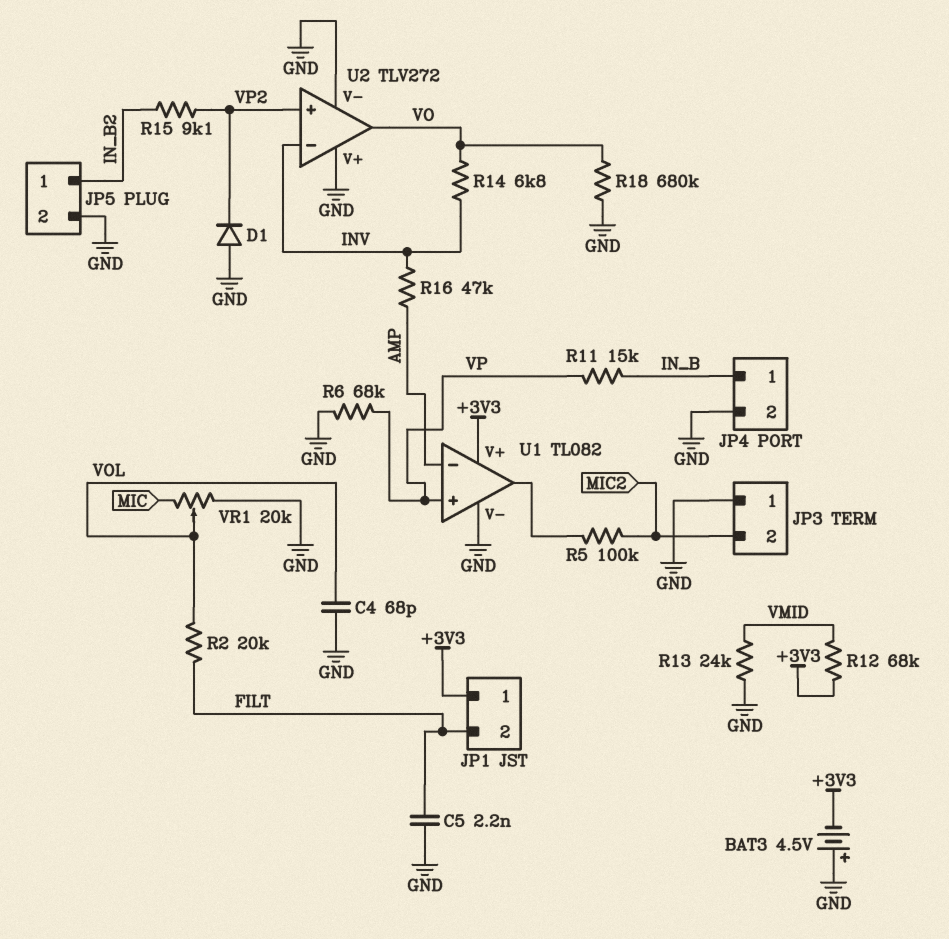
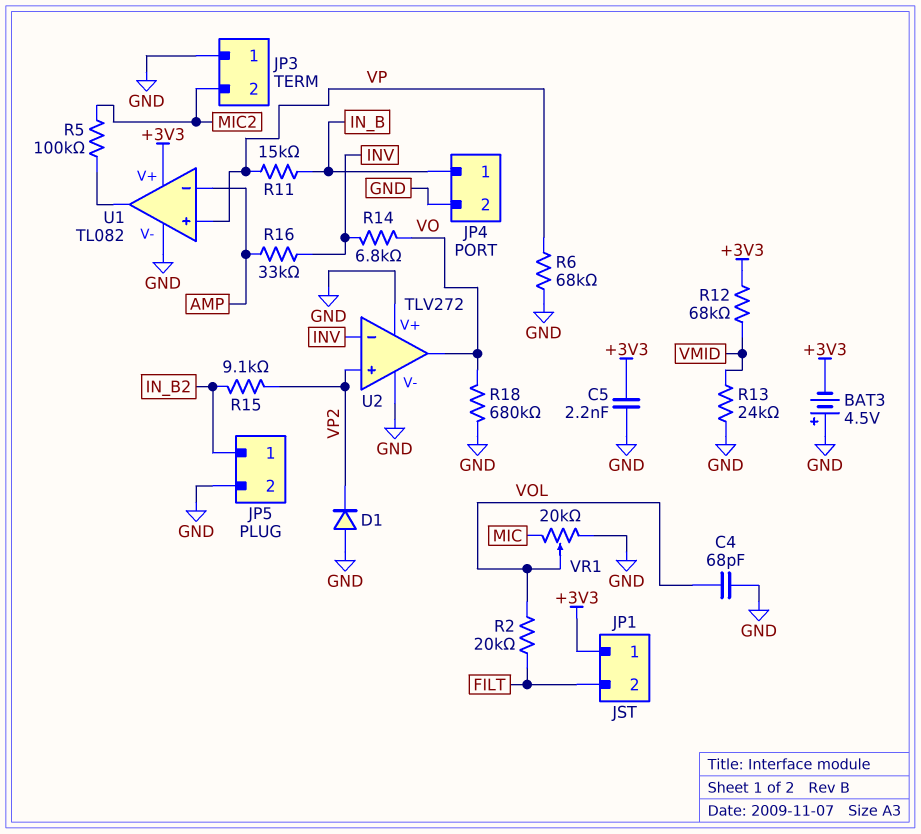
C5: 2.2nF (FILT, GND) -> 2.2nF (+3V3, GND)
R16: 47k (AMP, INV) -> 33k (AMP, INV)

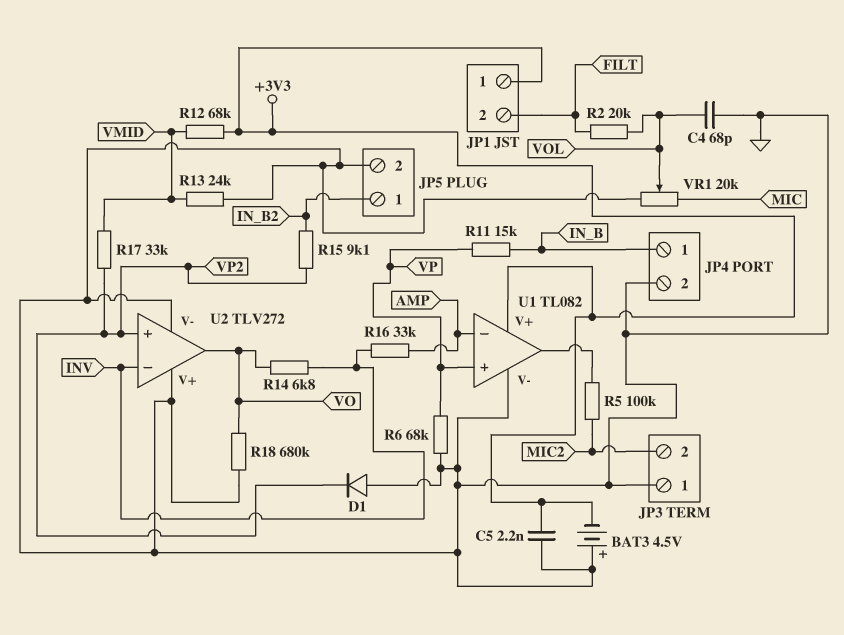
R17: none -> 33k (VMID, VP2)

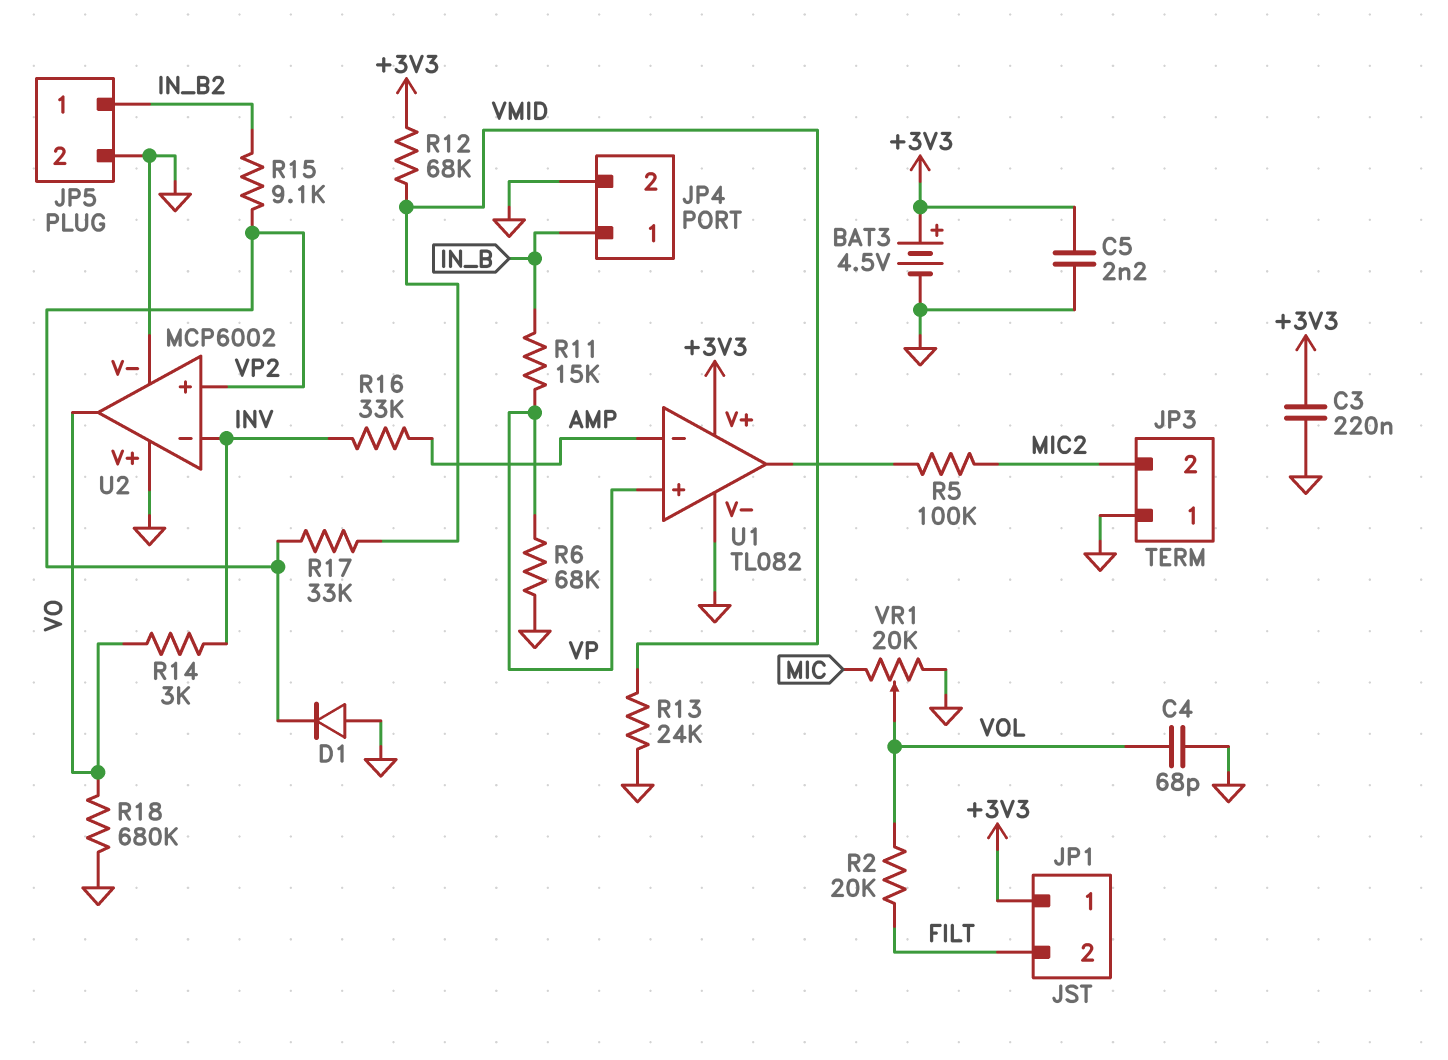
BAT3: 4.5V (plus GND, minus +3V3) -> 4.5V (plus +3V3, minus GND)
C3: none -> 220nF (+3V3, GND)
R14: 6.8k (INV, VO) -> 3k (INV, VO)
U2: TLV272 -> MCP6002

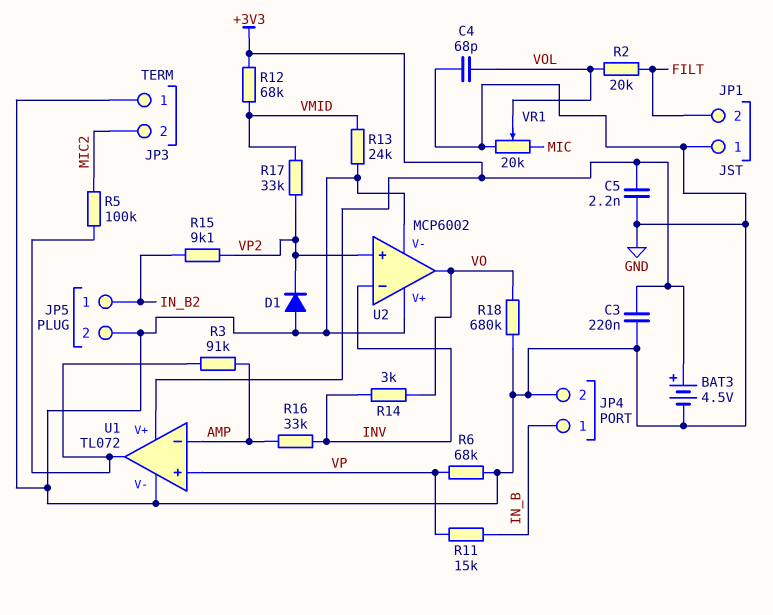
JP1 pin 1: +3V3 -> GND
R3: none -> 91k (AMP, U1/out)
U1: TL082 -> TL072

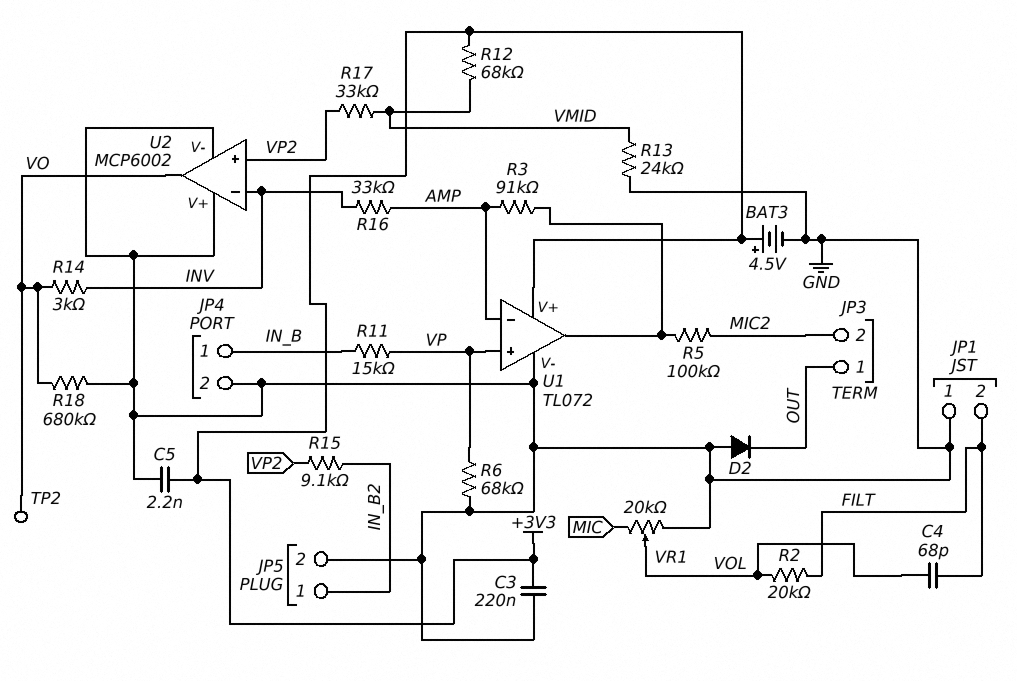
C4: 68pF (GND, VOL) -> 68pF (FILT, VOL)
D1: diode (A GND, K VP2) -> none
D2: none -> diode (A GND, K OUT)
JP3 pin 1: GND -> OUT
TP2: none -> test point (VO)

